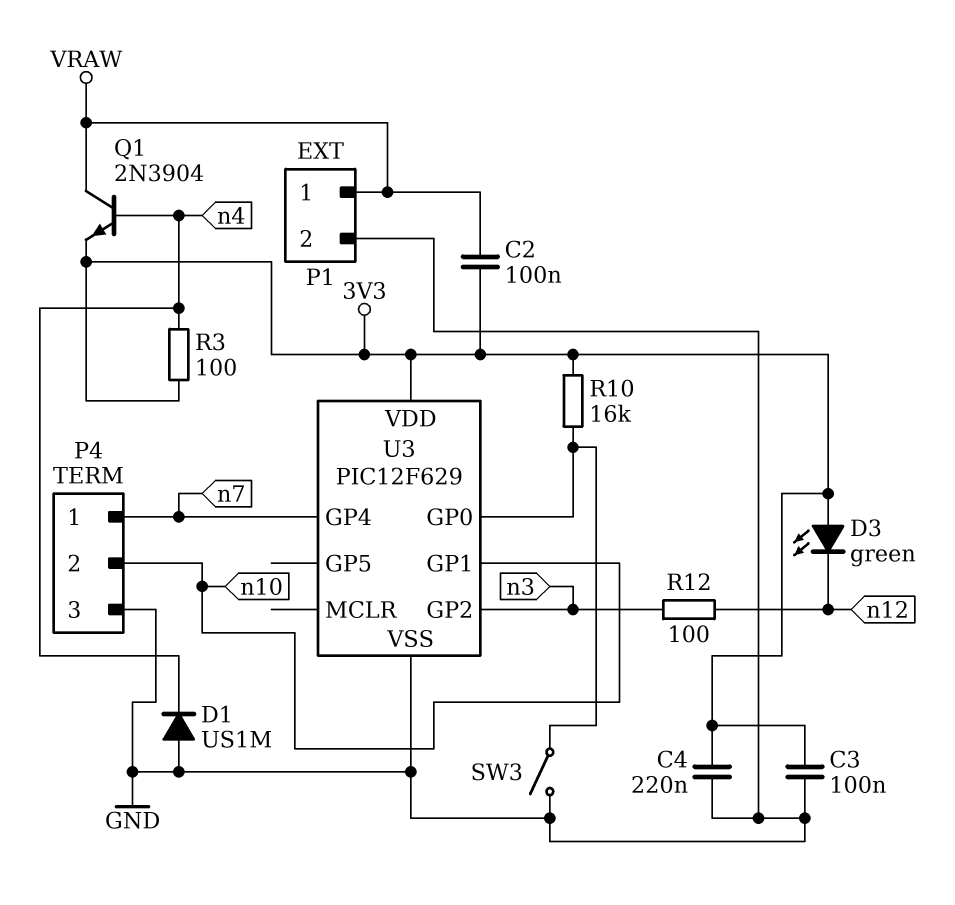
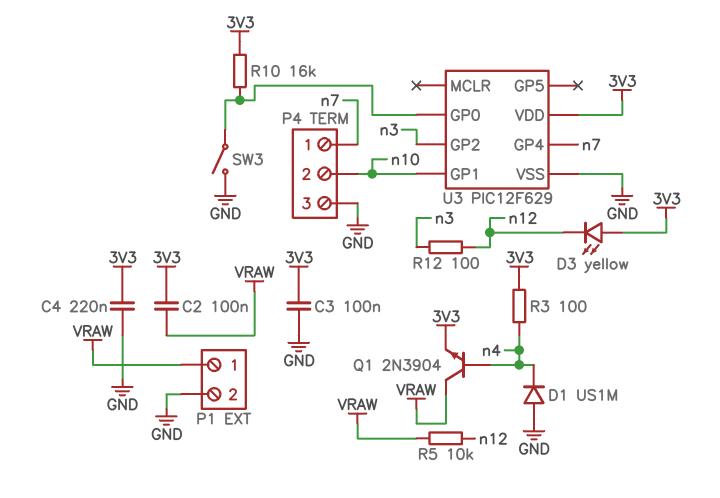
D3: LED green (A 3V3, K n12) -> LED yellow (A 3V3, K n12)
R5: none -> 10k (VRAW, n12)

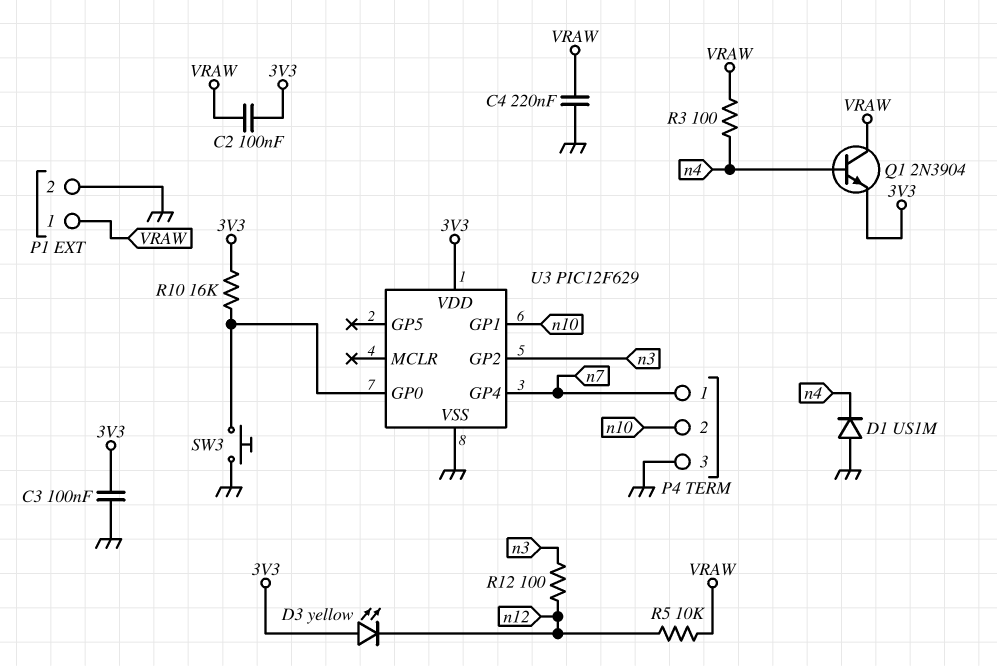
C4: 220nF (3V3, GND) -> 220nF (GND, VRAW)
R3: 100 (3V3, n4) -> 100 (VRAW, n4)
SW3: switch (GND, U3/GP0) -> button (GND, U3/GP0)

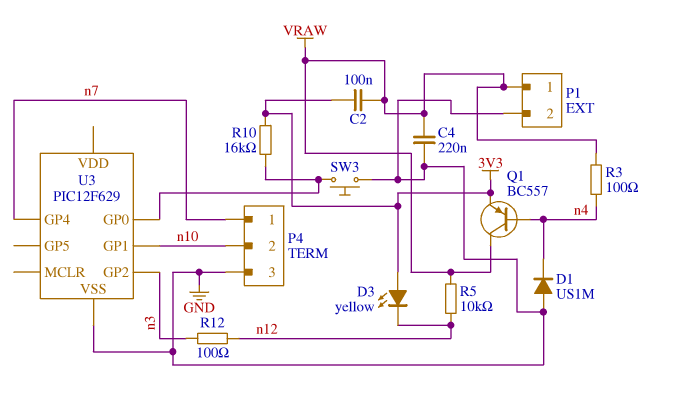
C3: 100nF (3V3, GND) -> none
Q1: NPN 2N3904 (B n4, C VRAW, E 3V3) -> PNP BC557 (B n4, C VRAW, E 3V3)
U3 pin VDD: 3V3 -> none

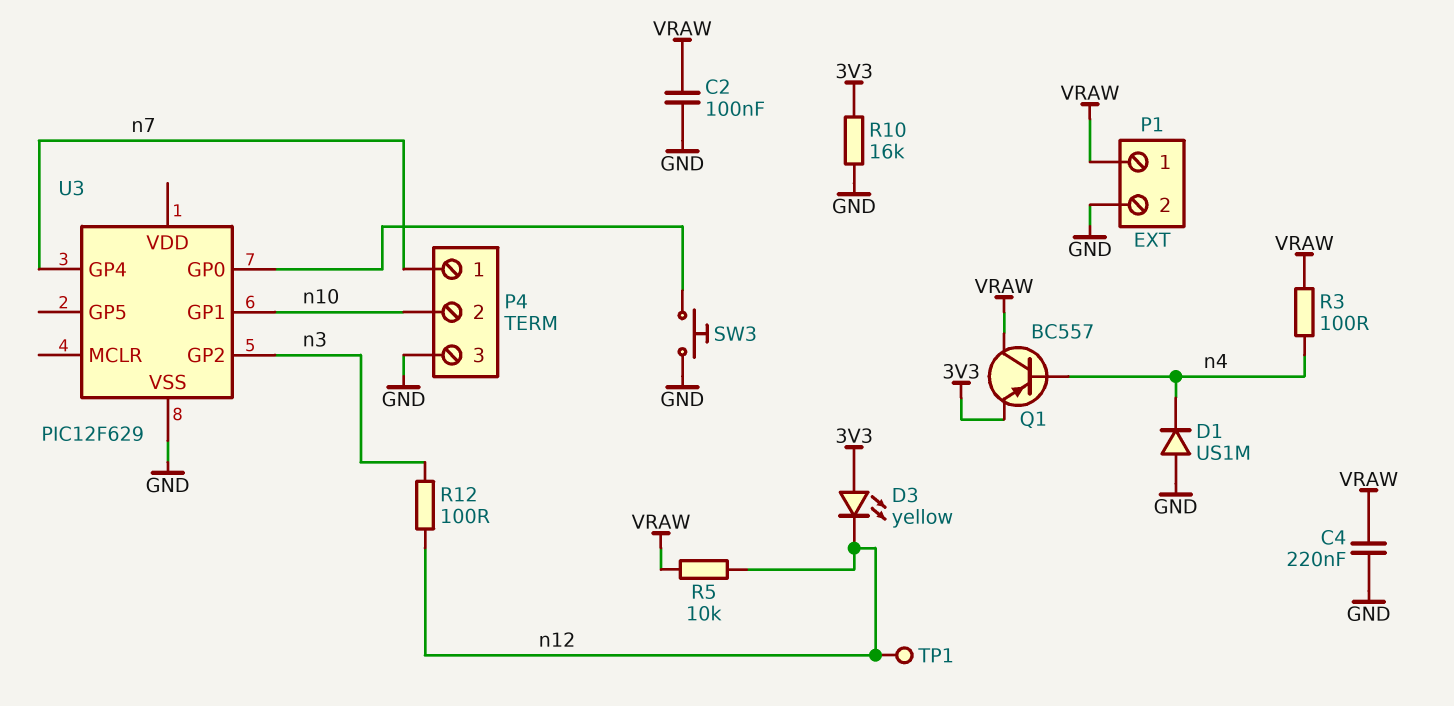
C2: 100nF (3V3, VRAW) -> 100nF (GND, VRAW)
R10: 16k (3V3, U3/GP0) -> 16k (3V3, GND)
TP1: none -> test point (n12)

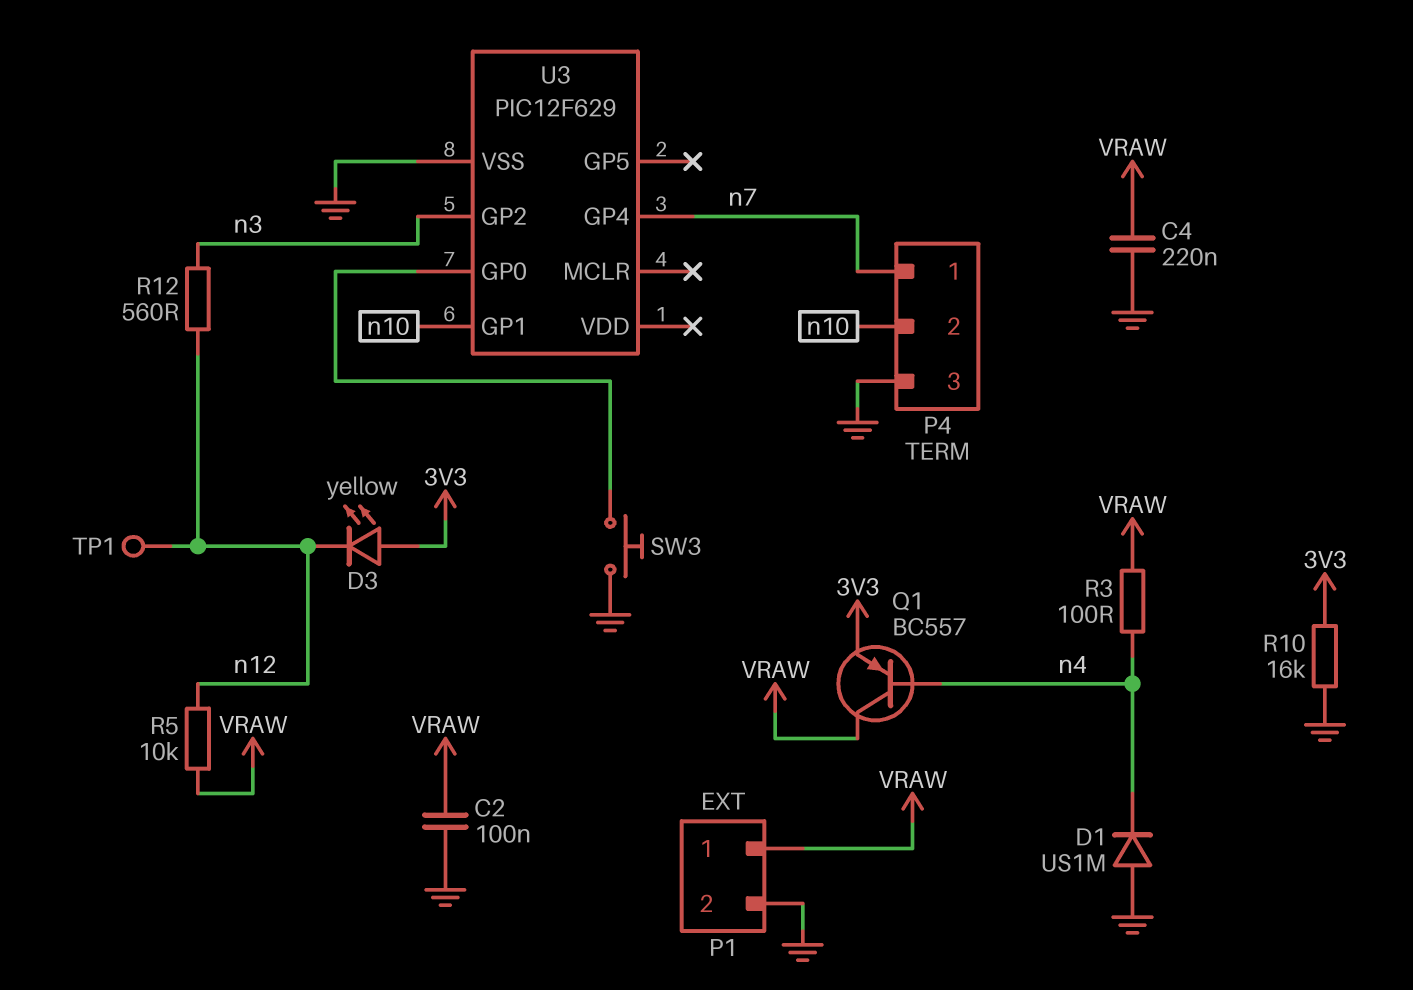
R12: 100 (n3, n12) -> 560 (n3, n12)

